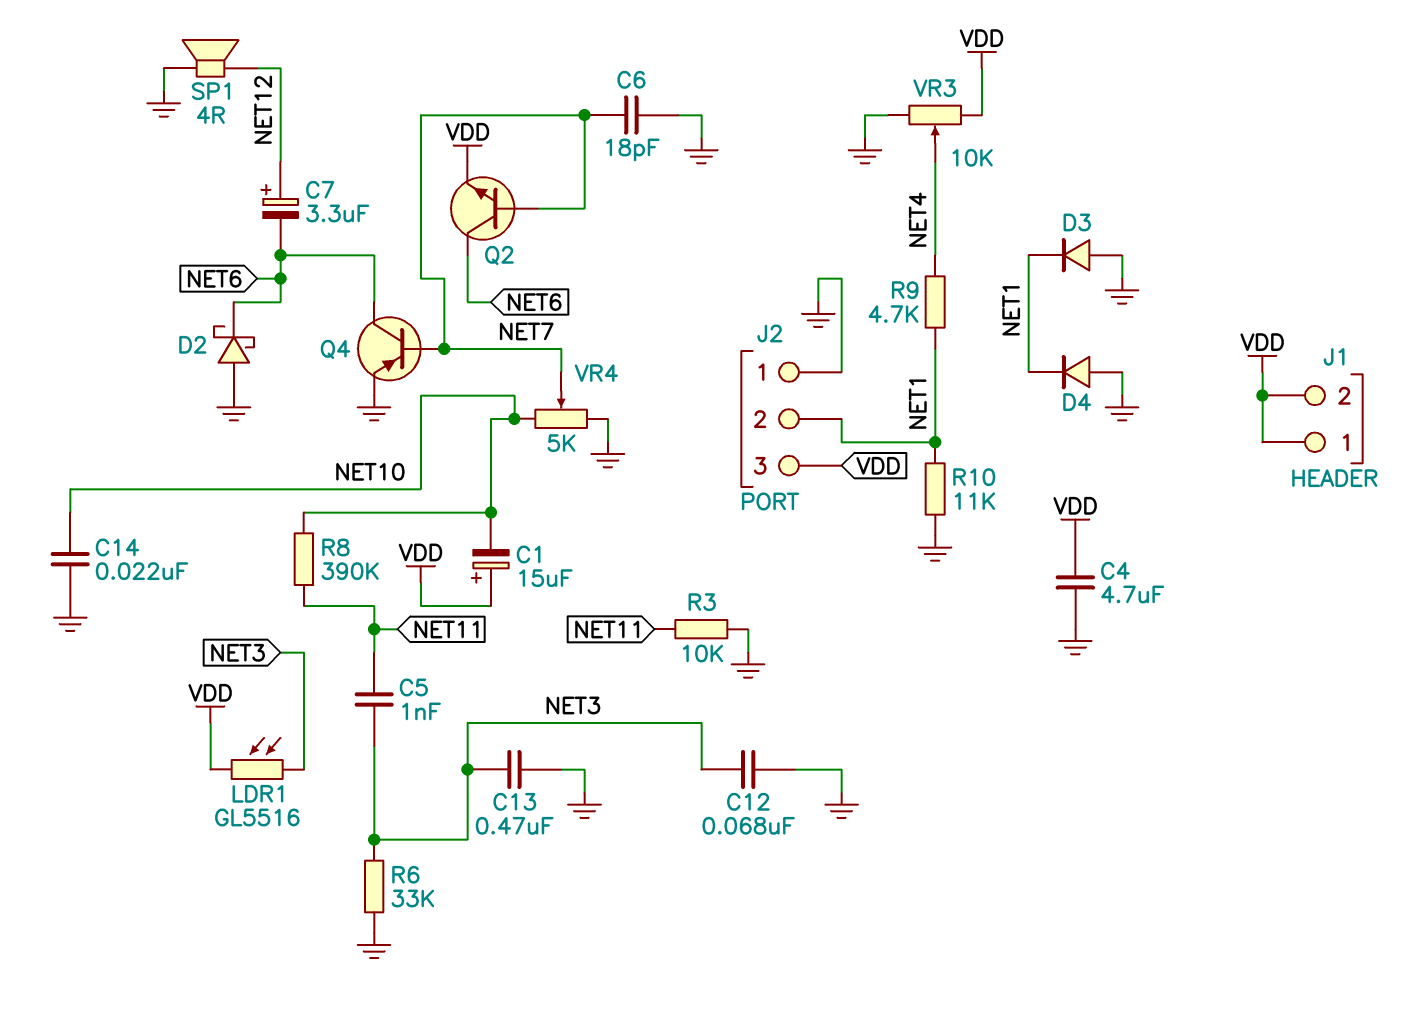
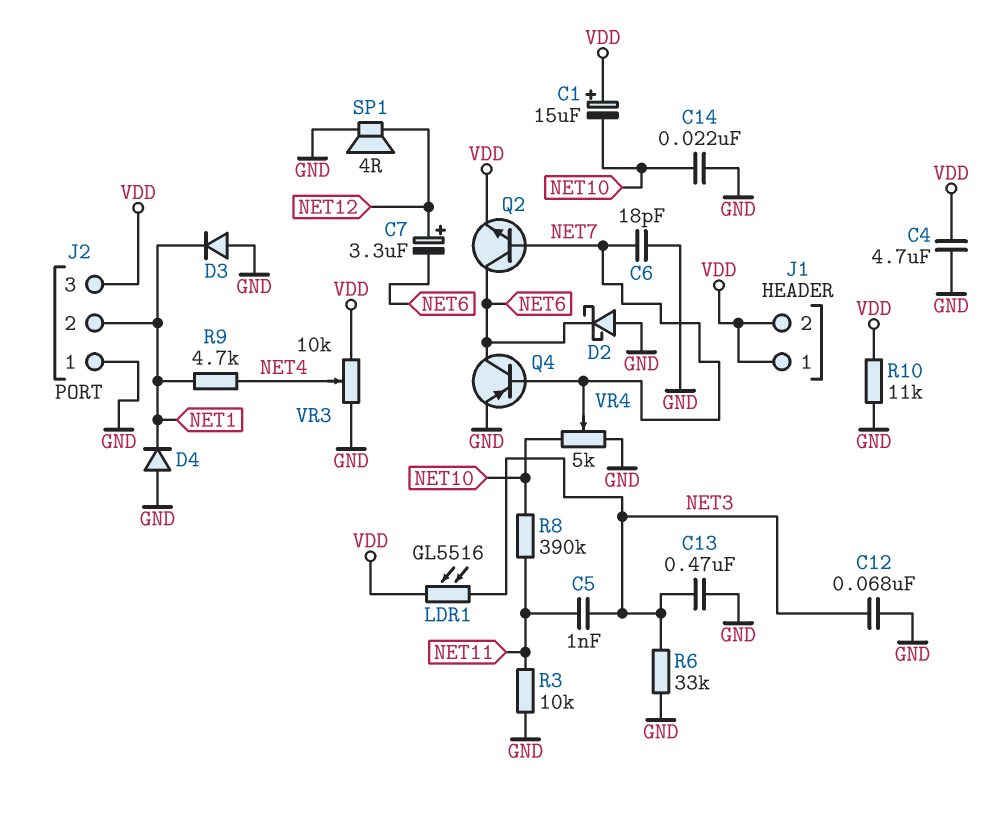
R10: 11k (GND, NET1) -> 11k (GND, VDD)

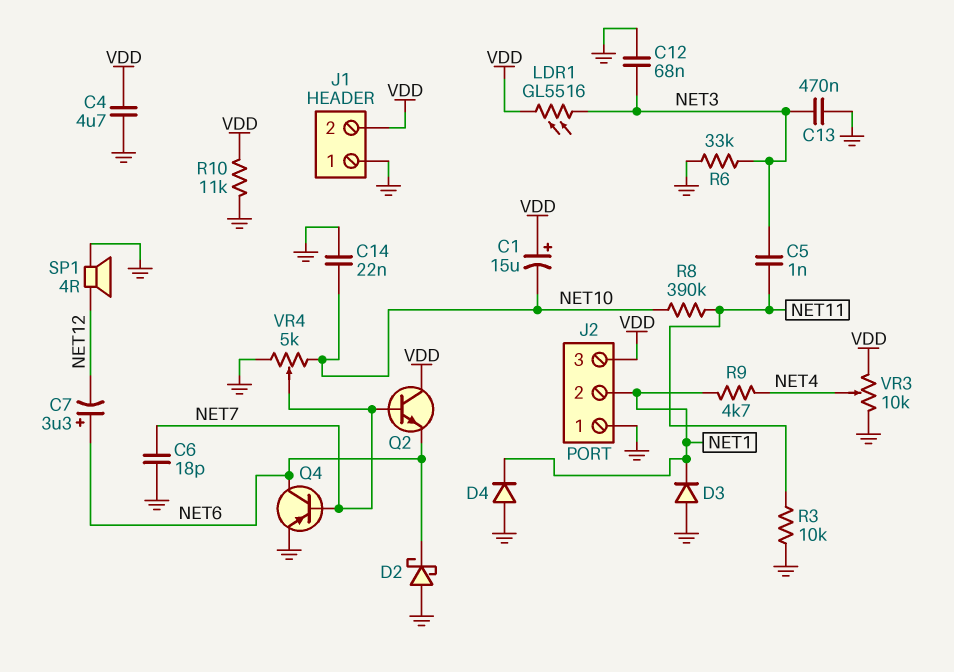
C7: 3.3uF (plus NET12, minus NET6) -> 3.3uF (plus NET6, minus NET12)
J1 pin 1: VDD -> GND
Q2: NPN (B NET7, C NET6, E VDD) -> NPN (B NET7, C VDD, E NET6)

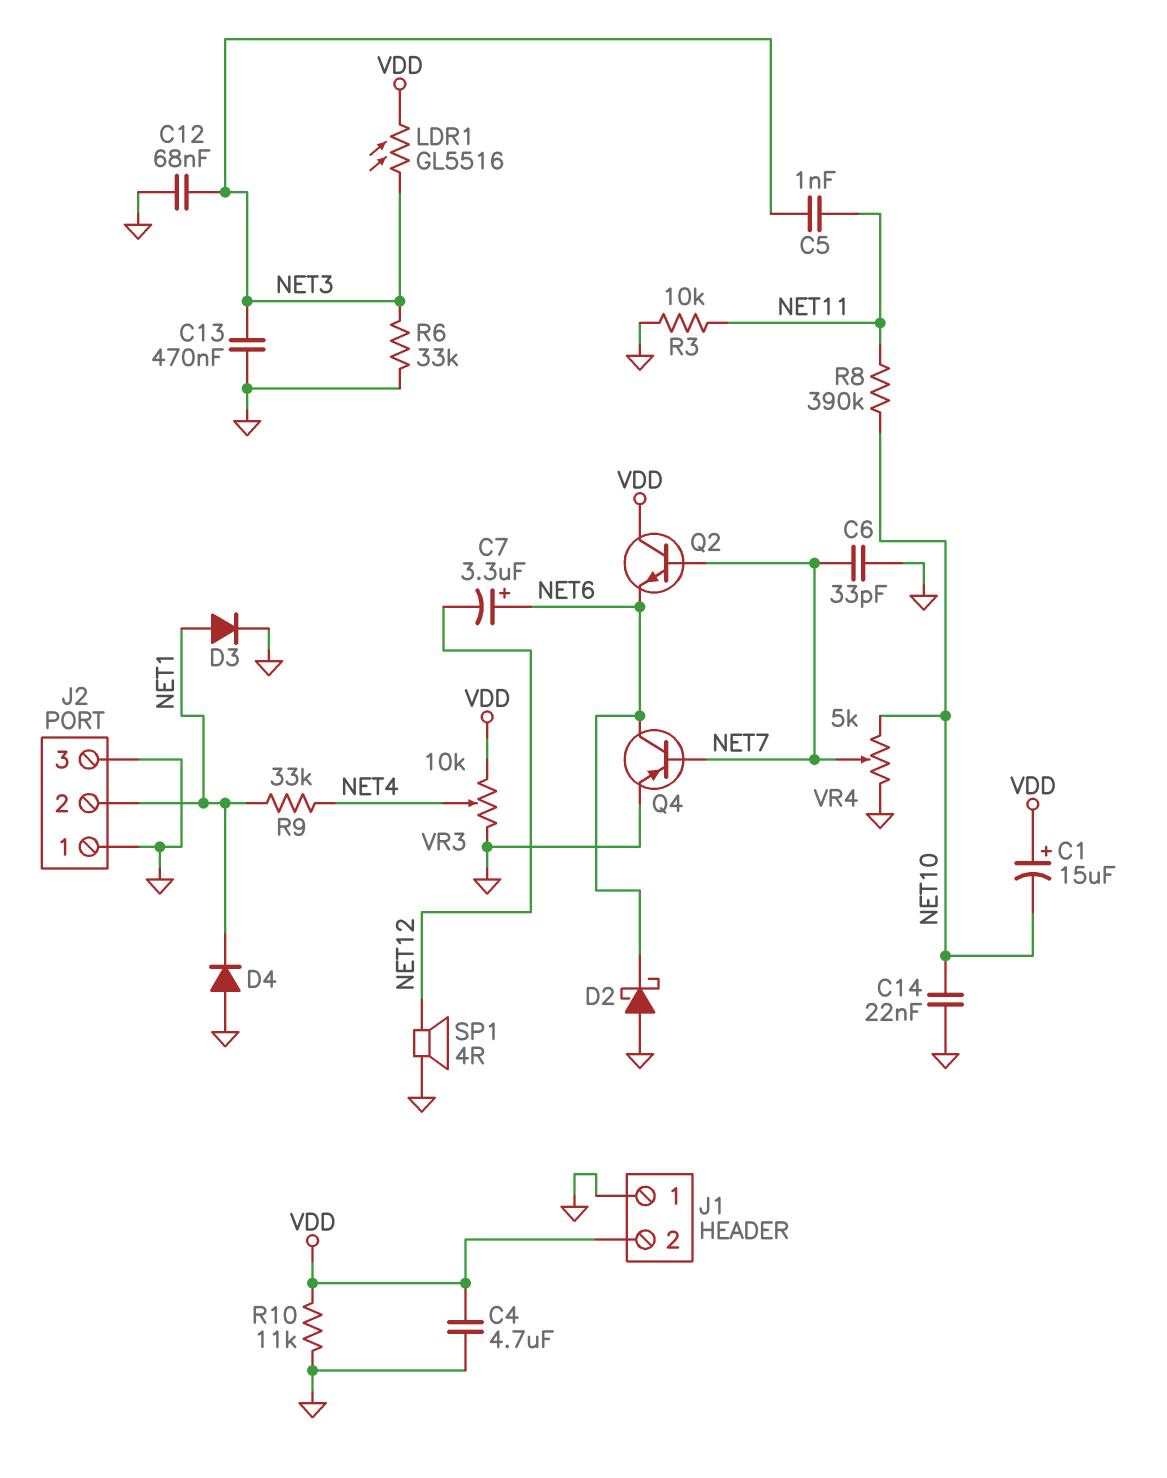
C6: 18pF (GND, NET7) -> 33pF (GND, NET7)
D3: diode (A GND, K NET1) -> diode (A NET1, K GND)
J2 pin 3: VDD -> GND
R9: 4.7k (NET1, NET4) -> 33k (NET1, NET4)

